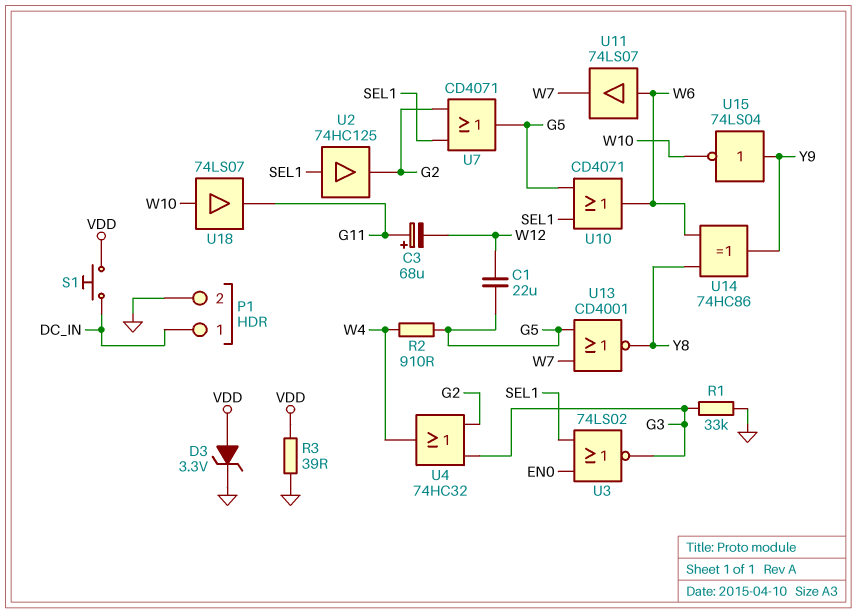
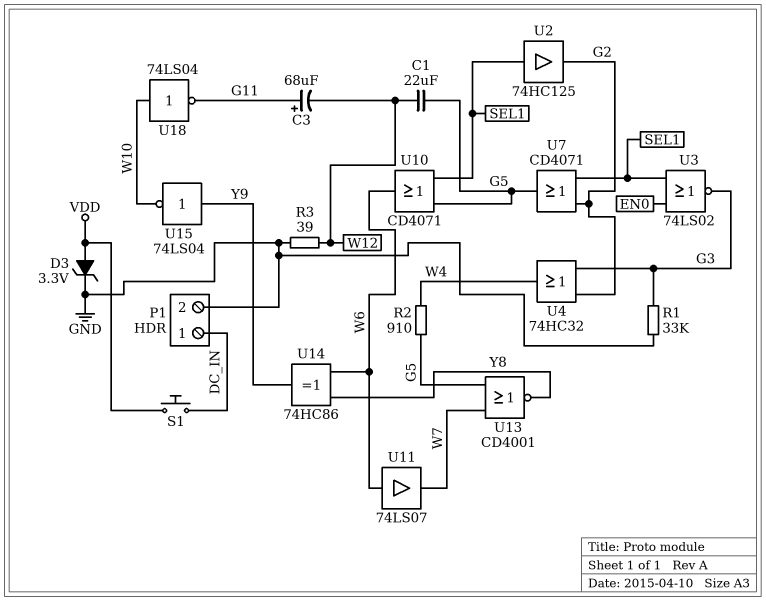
R3: 39 (GND, VDD) -> 39 (GND, W12)
U18: buffer 74LS07 (in W10, out G11) -> NOT 74LS04 (in W10, out G11)

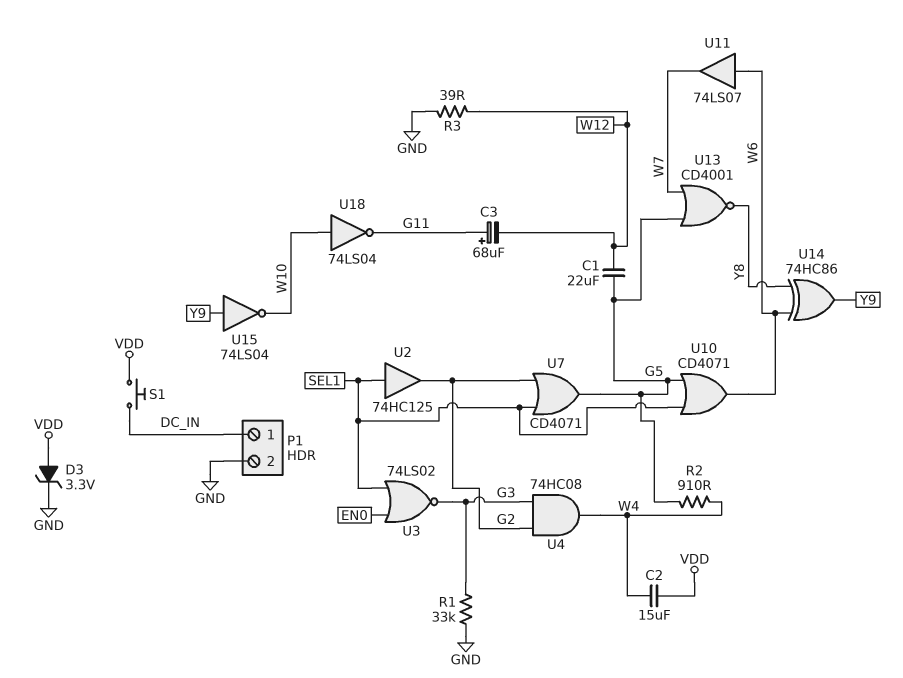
C2: none -> 15uF (VDD, W4)
U4: OR 74HC32 (in G2, in G3, out W4) -> AND 74HC08 (in G2, in G3, out W4)

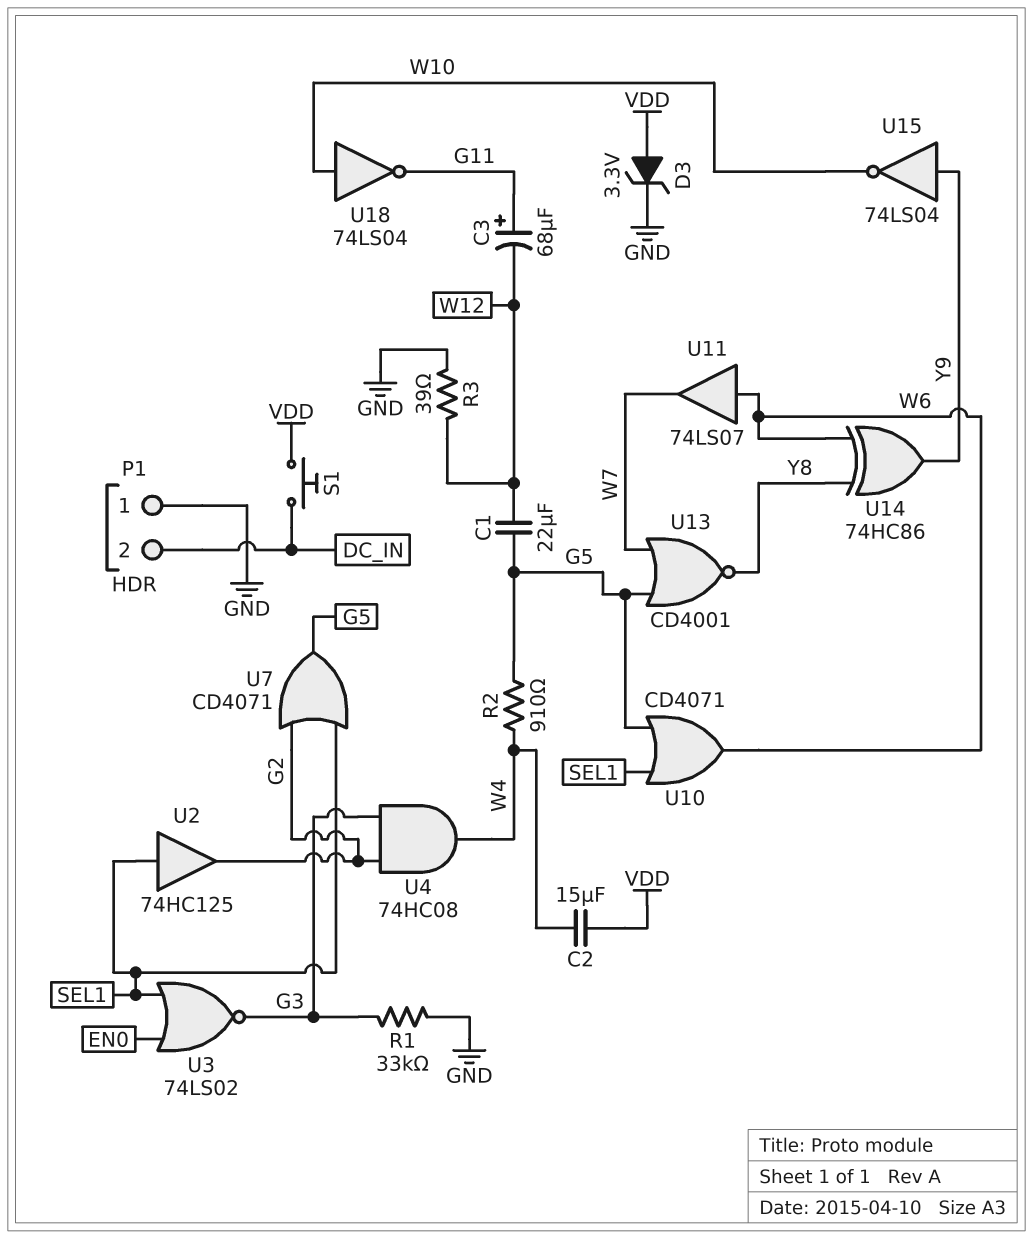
P1 pin 1: DC_IN -> GND
P1 pin 2: GND -> DC_IN

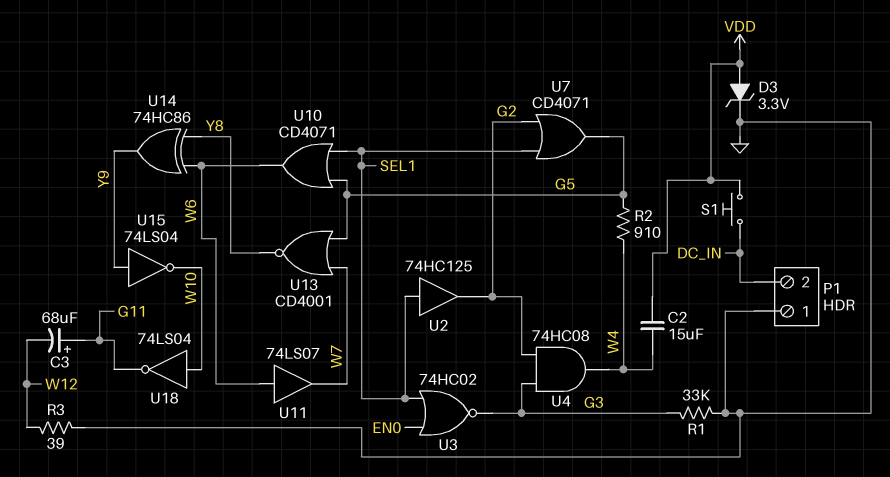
C1: 22uF (G5, W12) -> none
U3: NOR 74LS02 (in EN0, in SEL1, out G3) -> NOR 74HC02 (in EN0, in SEL1, out G3)

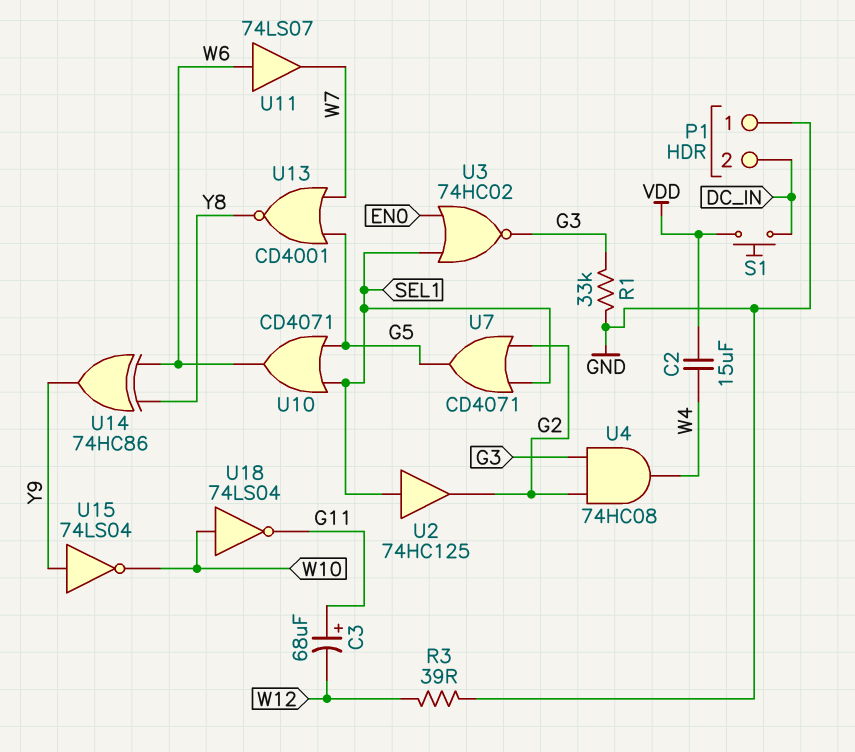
D3: zener 3.3V (A VDD, K GND) -> none
R2: 910 (G5, W4) -> none

